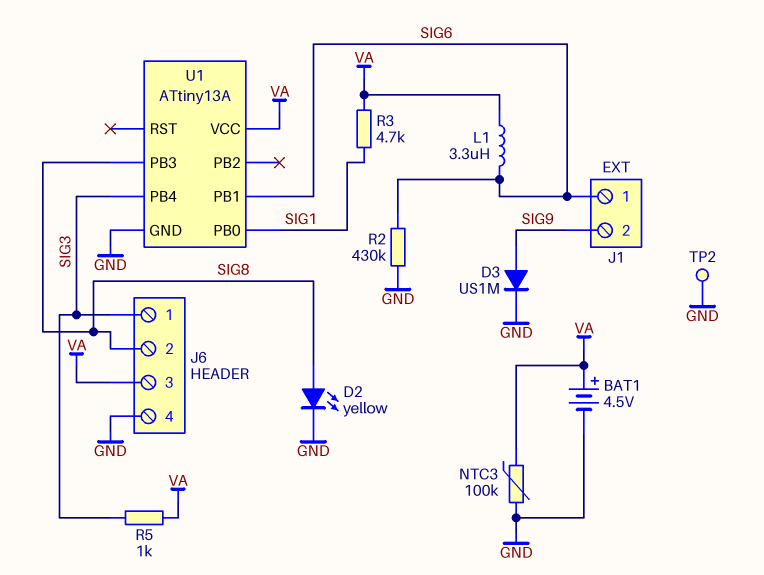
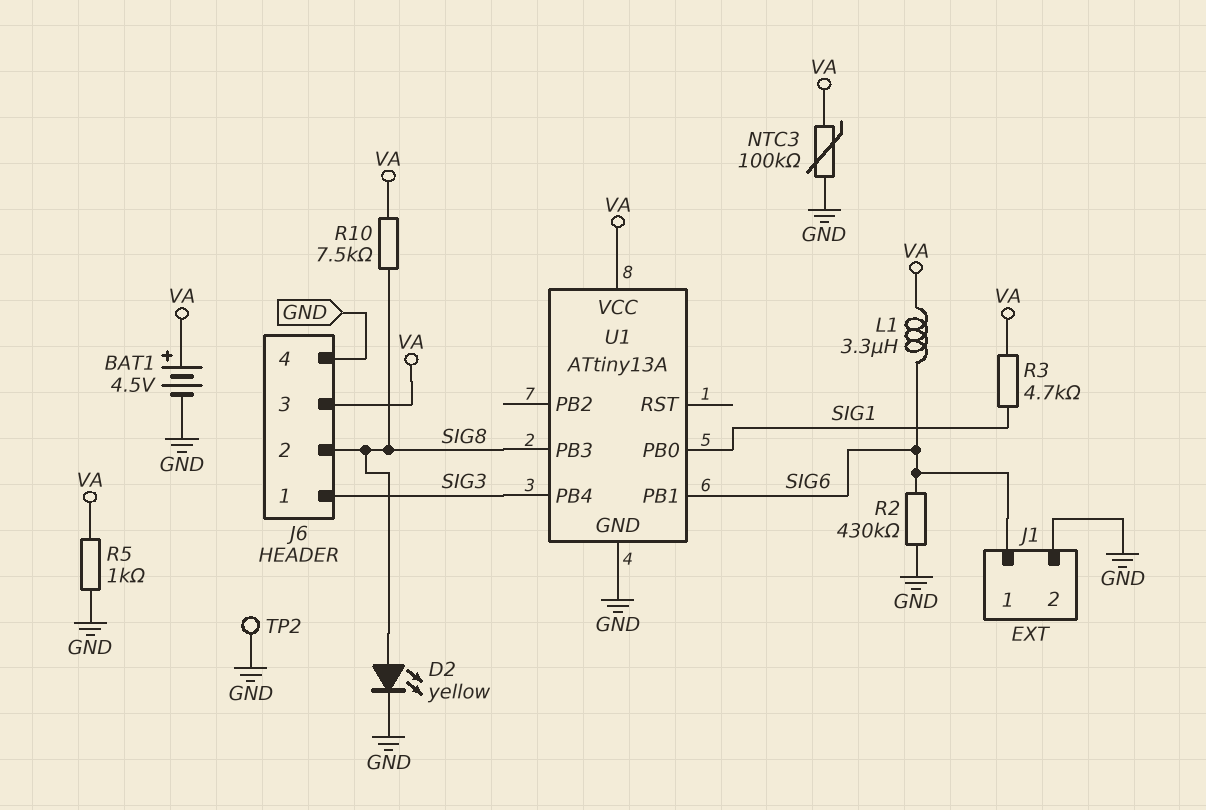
D3: diode US1M (A SIG9, K GND) -> none
J1 pin 2: SIG9 -> GND
R5: 1k (SIG3, VA) -> 1k (GND, VA)
R10: none -> 7.5k (SIG8, VA)

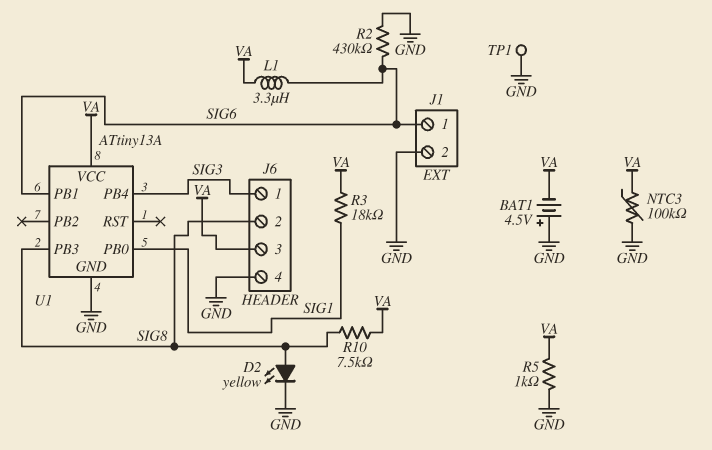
BAT1: 4.5V (plus VA, minus GND) -> 4.5V (plus GND, minus VA)
R3: 4.7k (SIG1, VA) -> 18k (SIG1, VA)
TP1: none -> test point (GND)
TP2: test point (GND) -> none

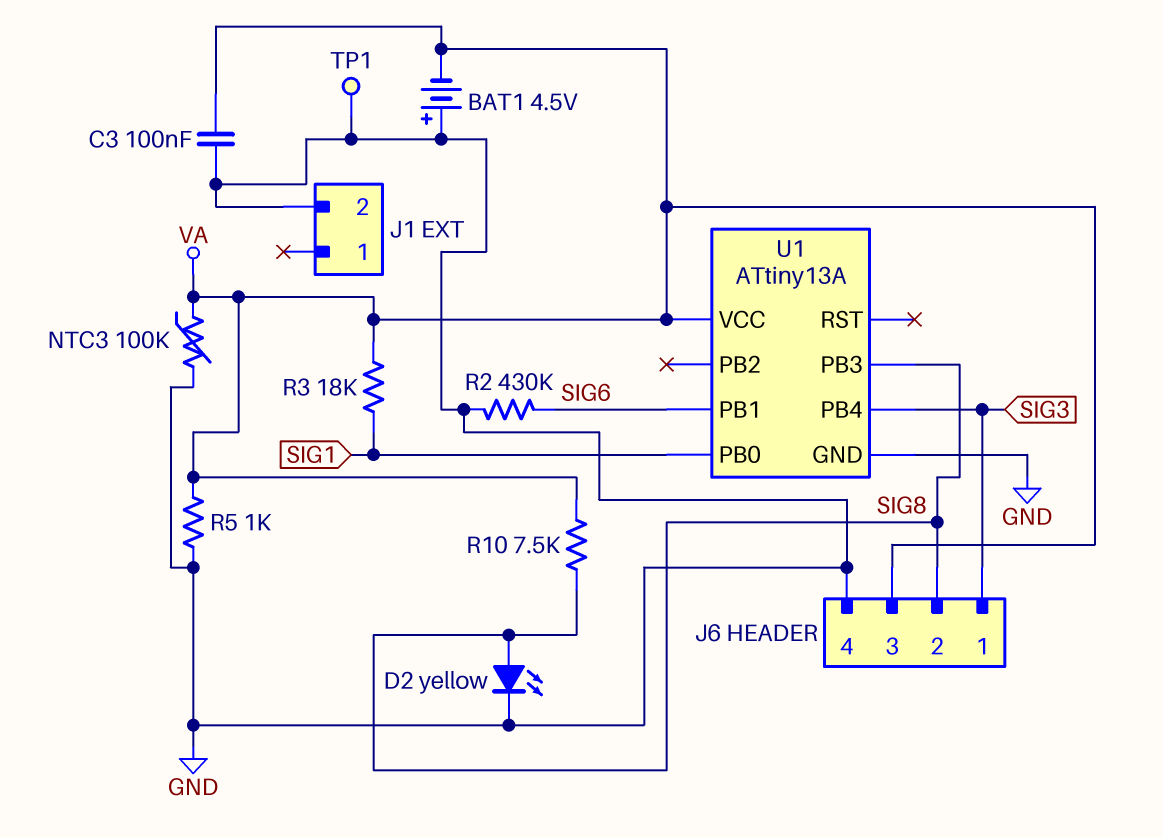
C3: none -> 100nF (GND, VA)
J1 pin 1: SIG6 -> none
L1: 3.3uH (SIG6, VA) -> none

